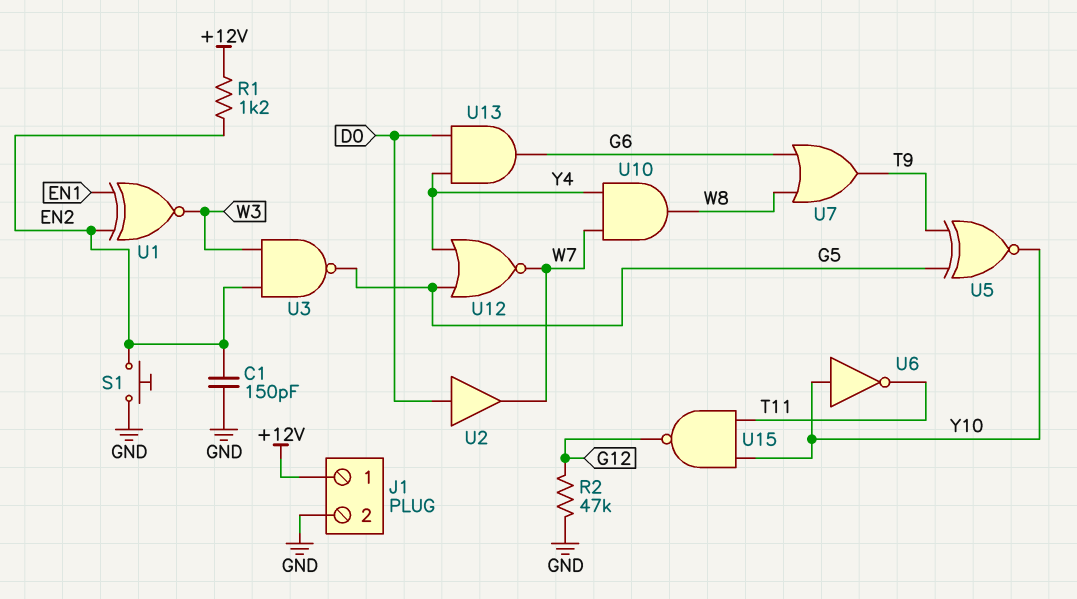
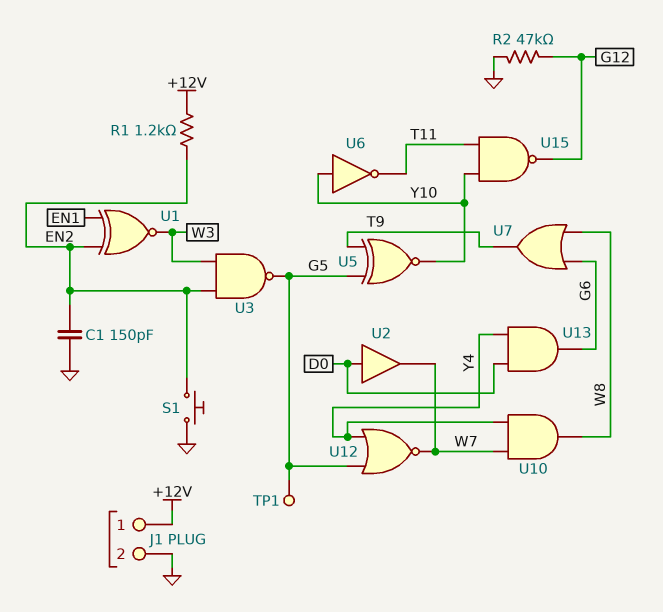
TP1: none -> test point (G5)

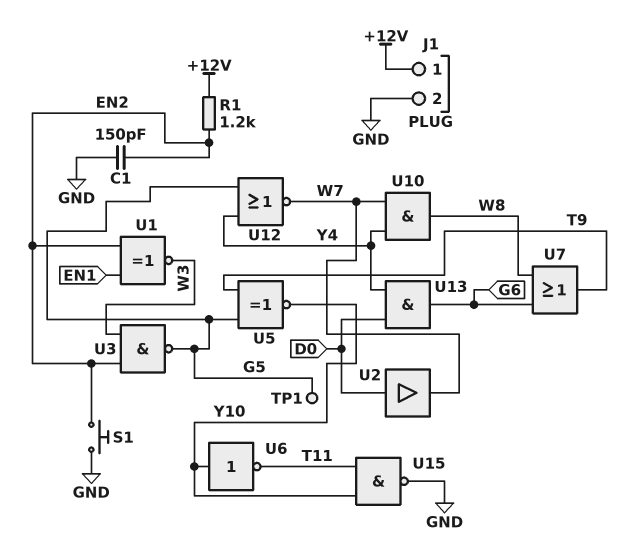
R2: 47k (G12, GND) -> none
U15: NAND (in T11, in Y10, out G12) -> NAND (in T11, in Y10, out GND)

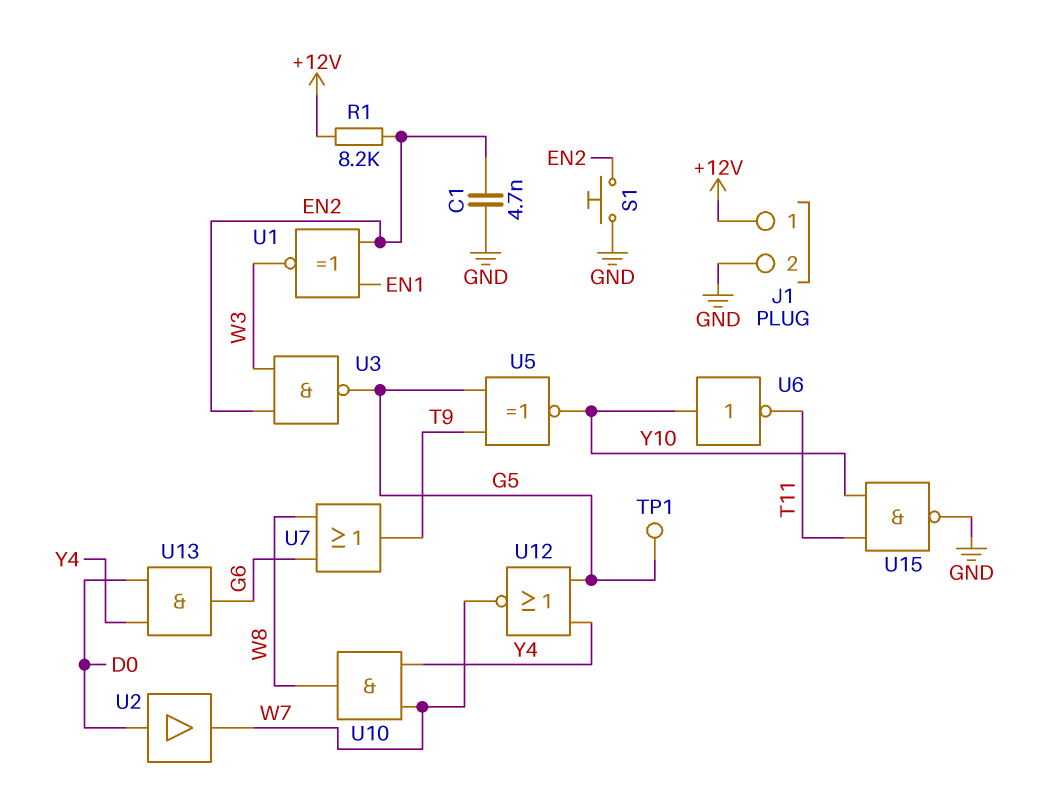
C1: 150pF (EN2, GND) -> 4.7nF (EN2, GND)
R1: 1.2k (+12V, EN2) -> 8.2k (+12V, EN2)

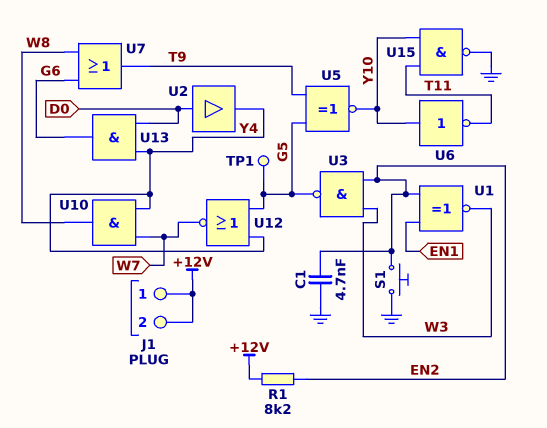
J1 pin 2: GND -> +12V
U2: buffer (in D0, out W7) -> buffer (in D0, out Y4)

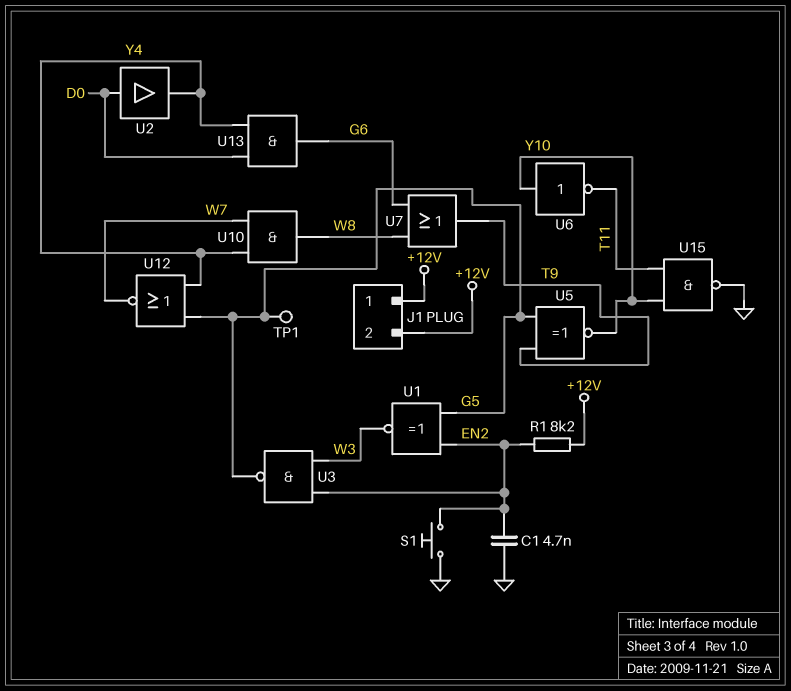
U1: XNOR (in EN1, in EN2, out W3) -> XNOR (in EN2, in G5, out W3)

